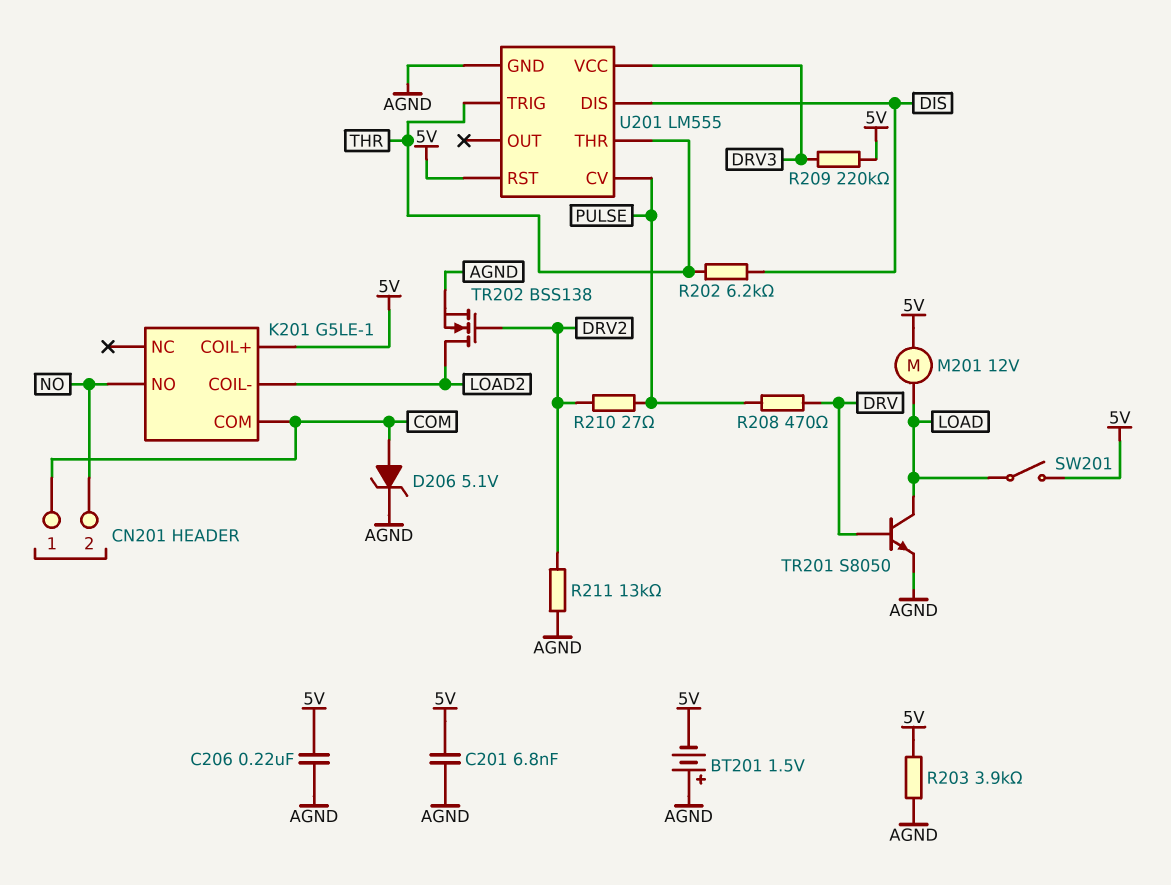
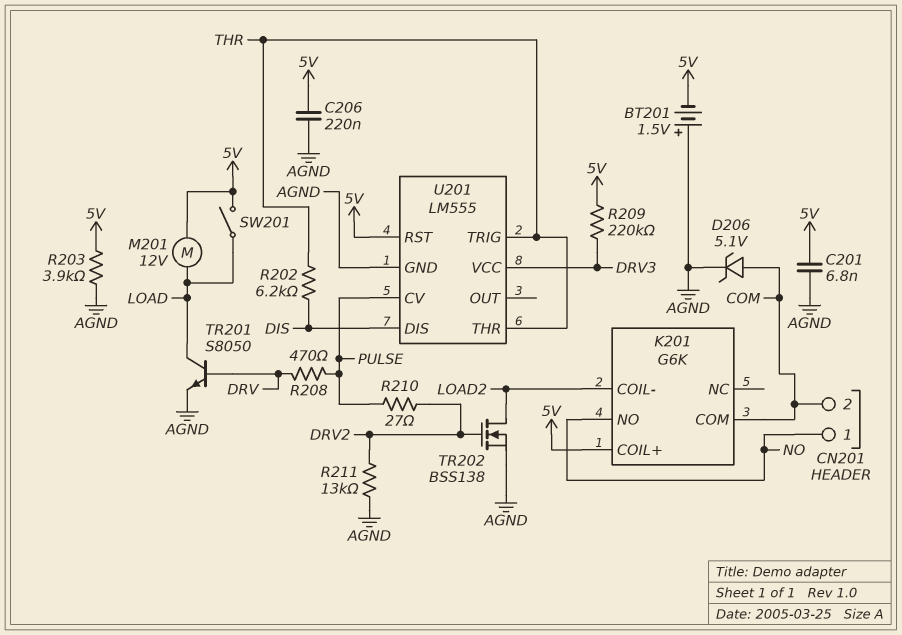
CN201 pin 1: COM -> NO
CN201 pin 2: NO -> COM
K201: G5LE-1 -> G6K

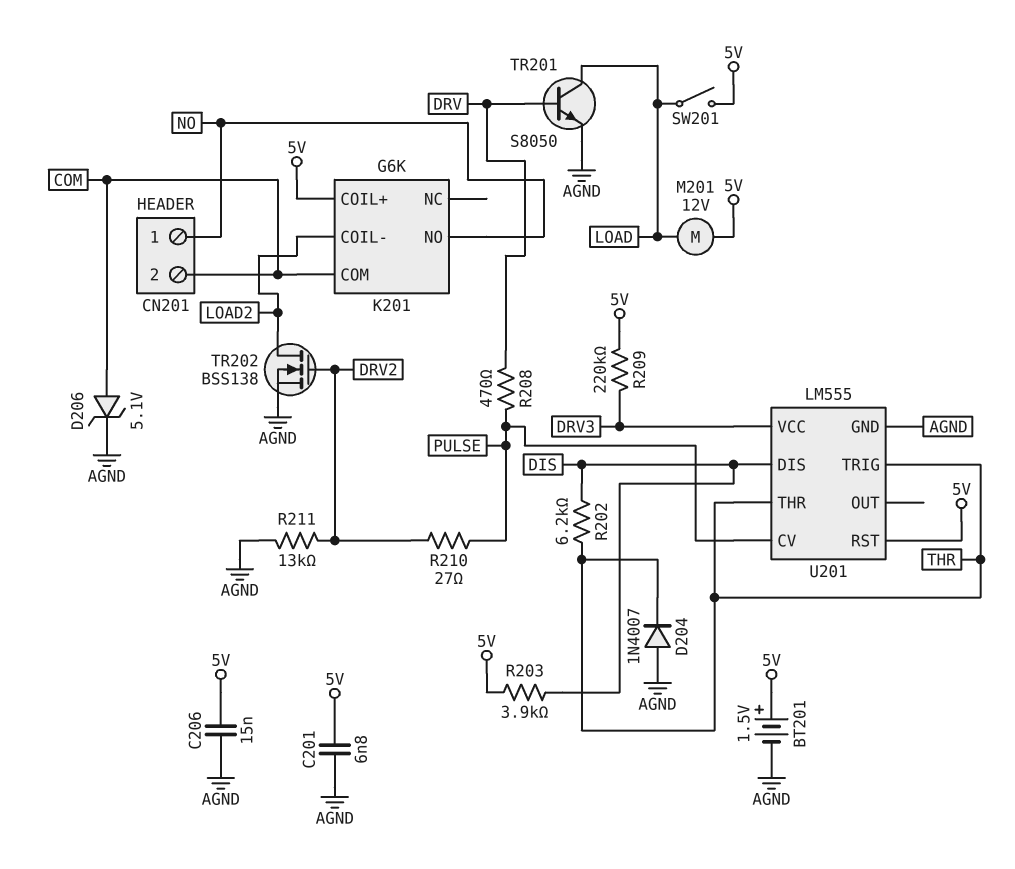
BT201: 1.5V (plus AGND, minus 5V) -> 1.5V (plus 5V, minus AGND)
C206: 220nF (5V, AGND) -> 15nF (5V, AGND)
D204: none -> diode 1N4007 (A AGND, K THR)
R203: 3.9k (5V, AGND) -> 3.9k (5V, DIS)

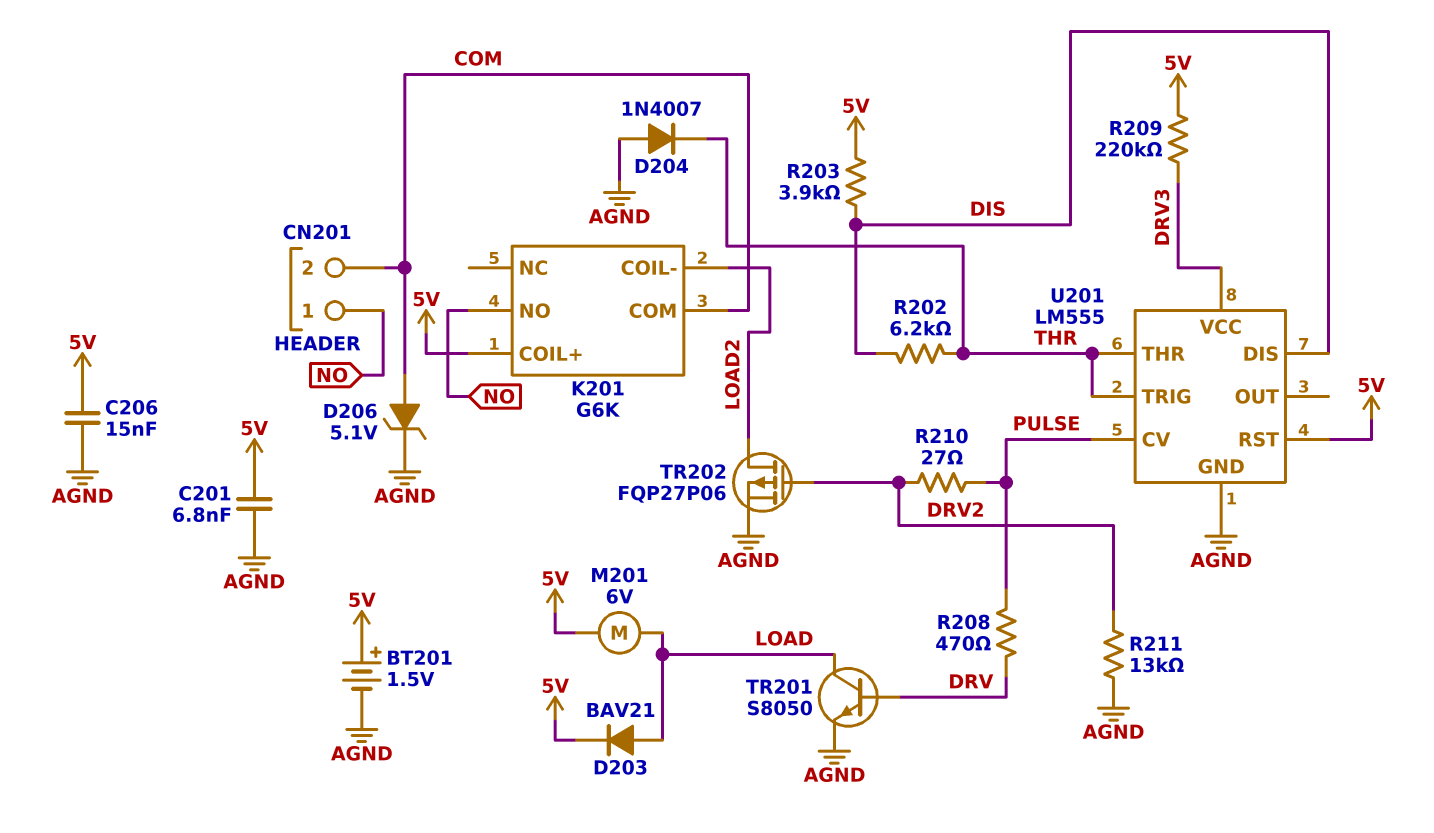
D203: none -> diode BAV21 (A LOAD, K 5V)
M201: motor 12V (5V, LOAD) -> motor 6V (5V, LOAD)
SW201: switch (5V, LOAD) -> none
TR202: NMOS BSS138 (G DRV2, D LOAD2, S AGND) -> PMOS FQP27P06 (G DRV2, D LOAD2, S AGND)

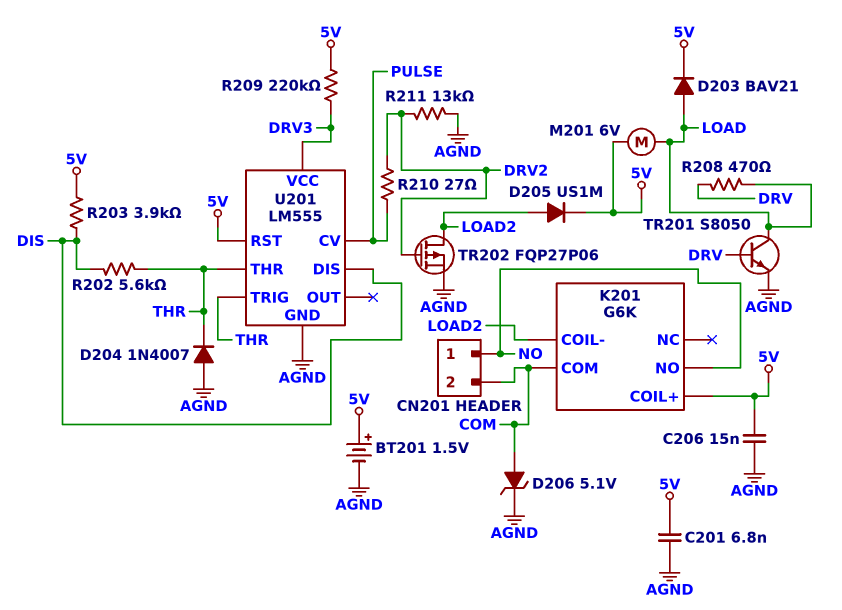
D205: none -> diode US1M (A LOAD2, K 5V)
R202: 6.2k (DIS, THR) -> 5.6k (DIS, THR)
R208: 470 (DRV, PULSE) -> 470 (DRV, LOAD)

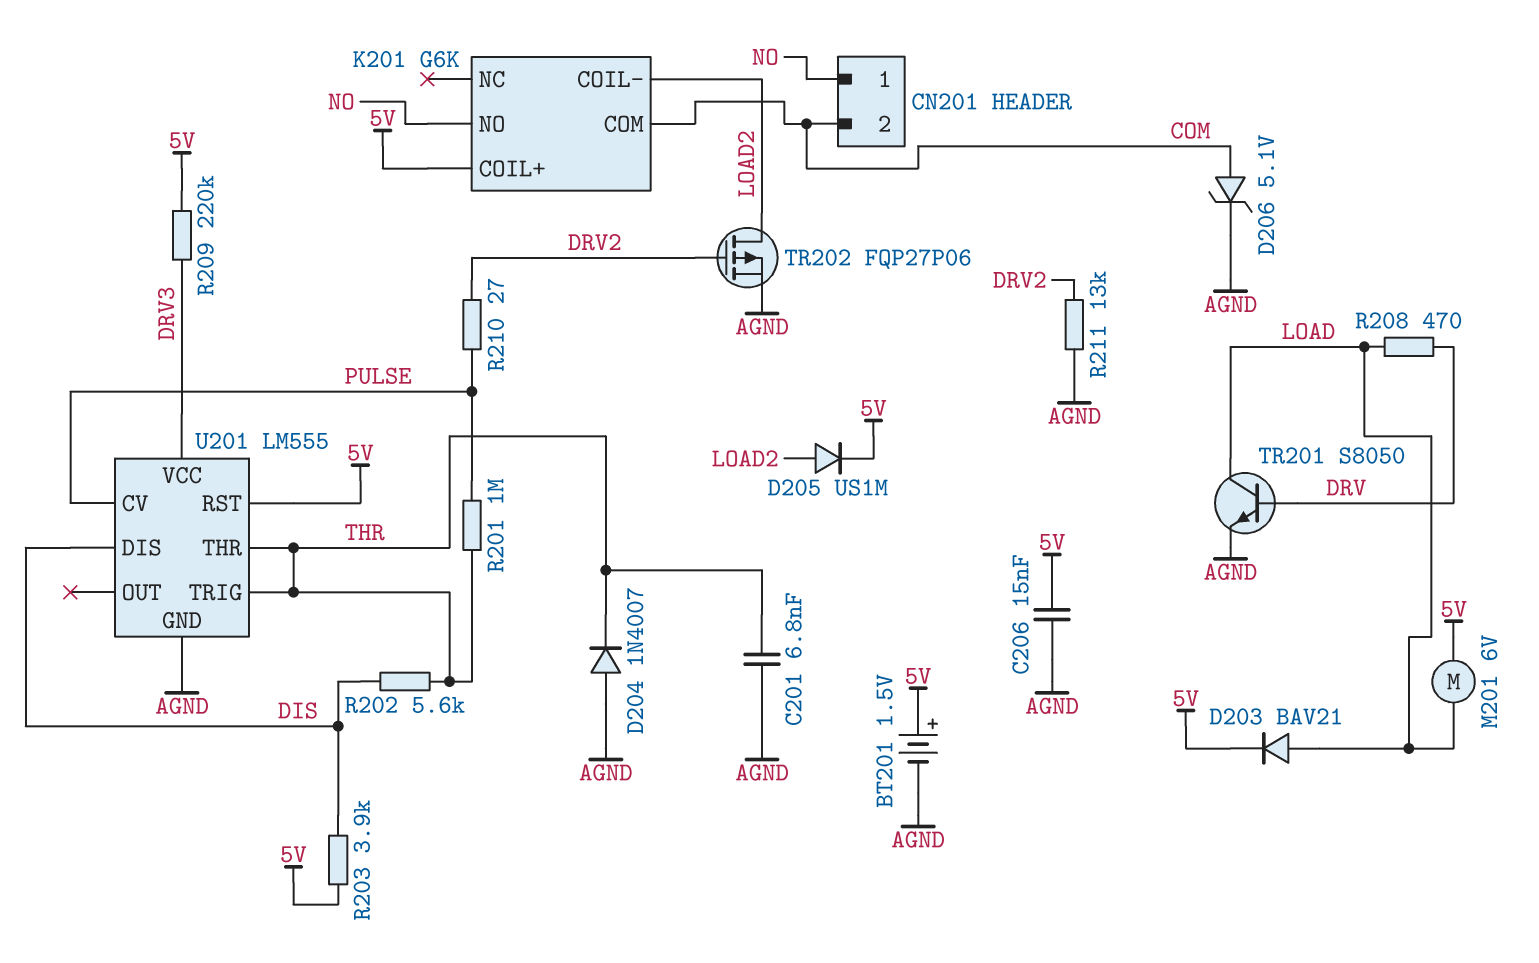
C201: 6.8nF (5V, AGND) -> 6.8nF (AGND, THR)
R201: none -> 1M (PULSE, THR)

